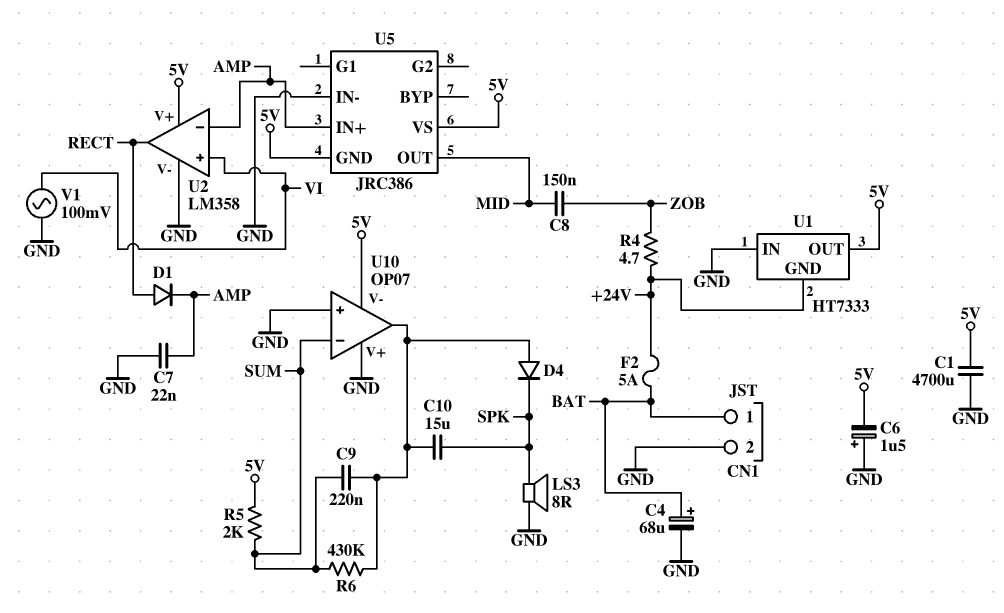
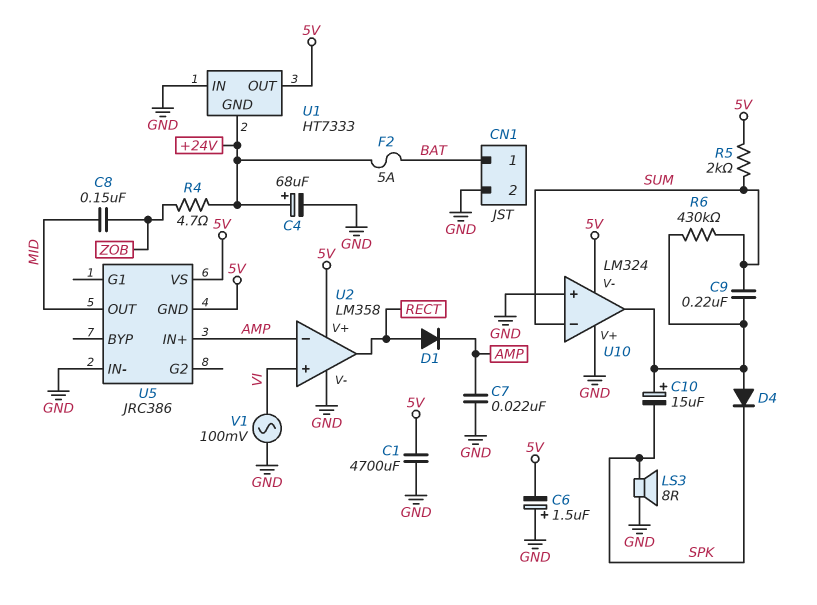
C4: 68uF (plus BAT, minus GND) -> 68uF (plus +24V, minus GND)
C10: 15uF (SPK, U10/out) -> 15uF (plus U10/out, minus SPK)
U10: OP07 -> LM324

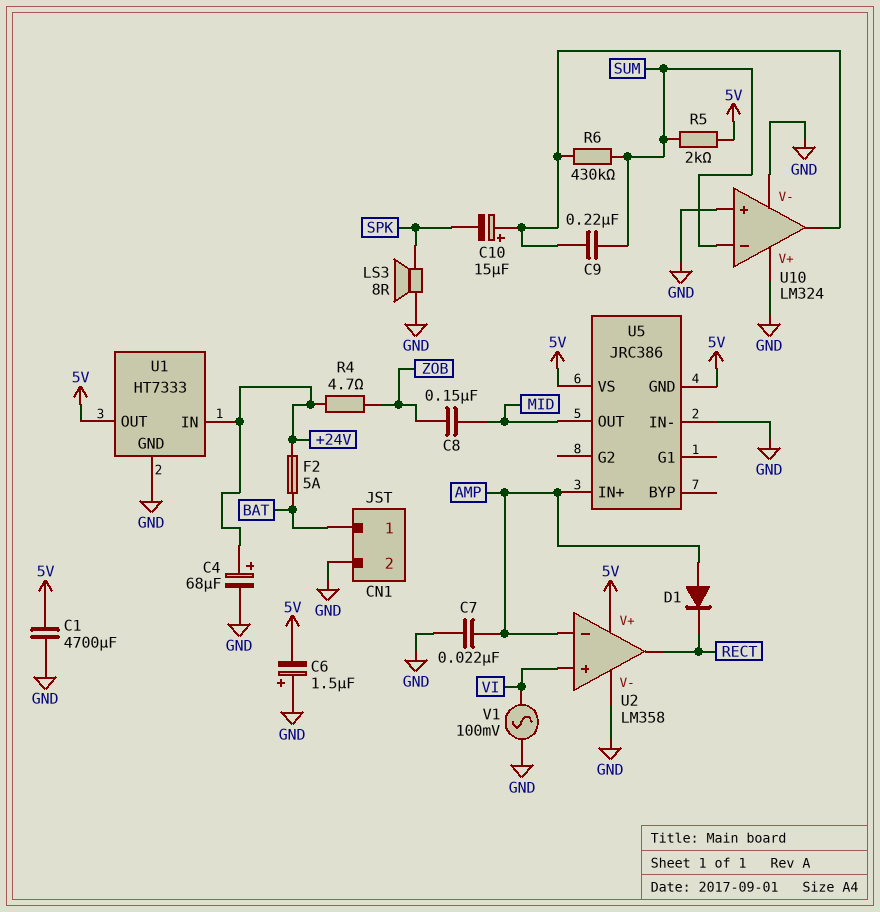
D1: diode (A RECT, K AMP) -> diode (A AMP, K RECT)
D4: diode (A U10/out, K SPK) -> none
U1 pin GND: +24V -> GND
U1 pin IN: GND -> +24V
U10 pin V-: 5V -> GND

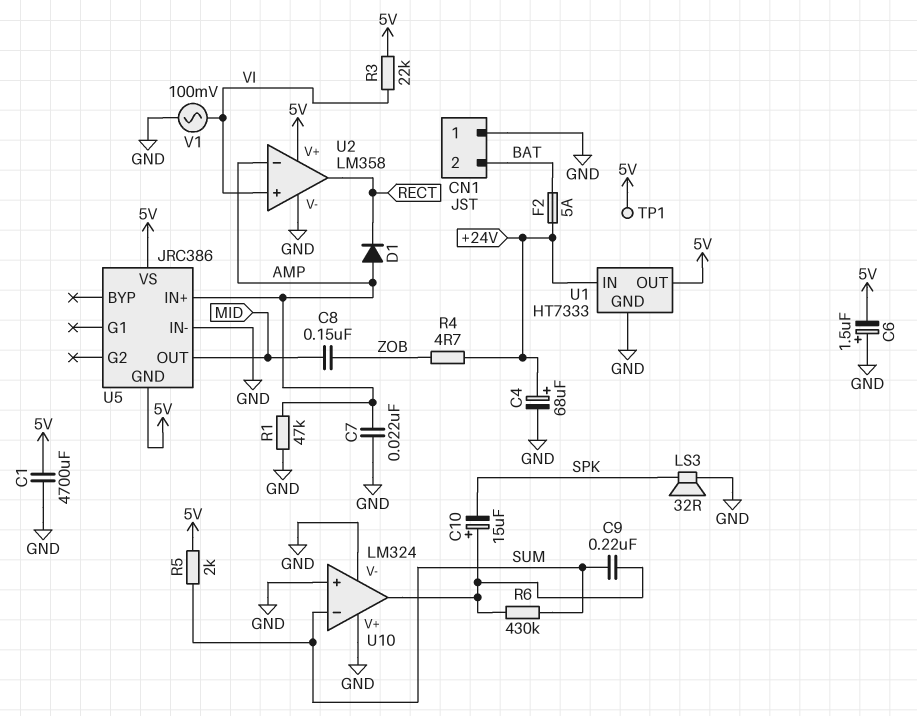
CN1 pin 1: BAT -> GND
CN1 pin 2: GND -> BAT
LS3: speaker 8R (GND, SPK) -> speaker 32R (GND, SPK)
R1: none -> 47k (AMP, GND)
R3: none -> 22k (5V, VI)
TP1: none -> test point (5V)

